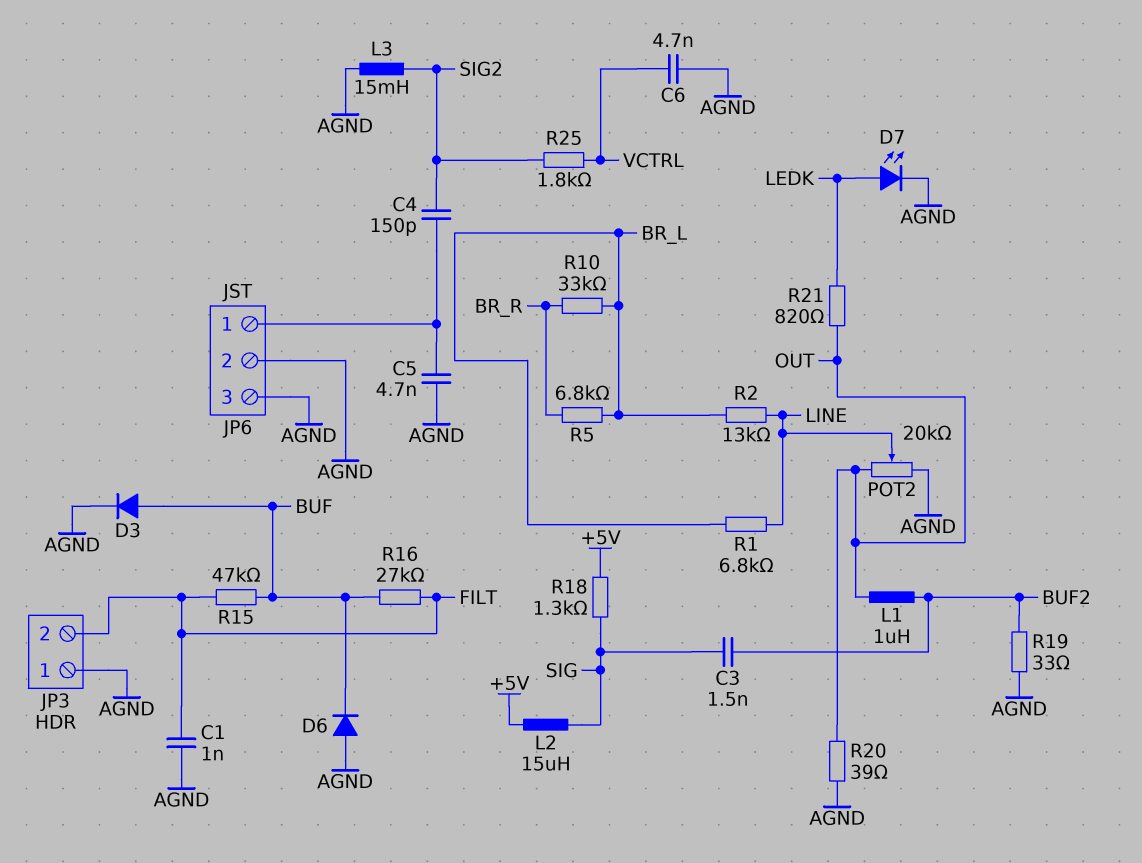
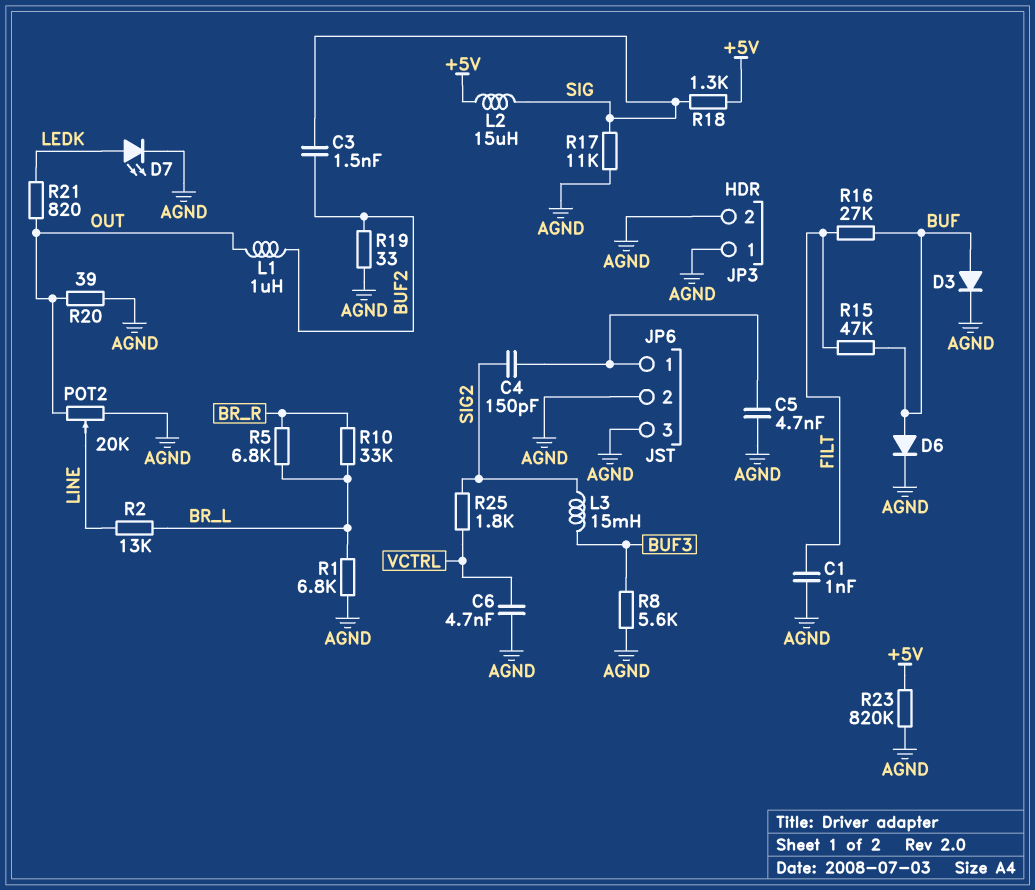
D6: diode (A AGND, K BUF) -> diode (A BUF, K AGND)
JP3 pin 2: FILT -> AGND
L3: 15mH (AGND, SIG2) -> 15mH (BUF3, SIG2)
R1: 6.8k (BR_L, LINE) -> 6.8k (AGND, BR_L)
R8: none -> 5.6k (AGND, BUF3)
R17: none -> 11k (AGND, SIG)
R23: none -> 820k (+5V, AGND)

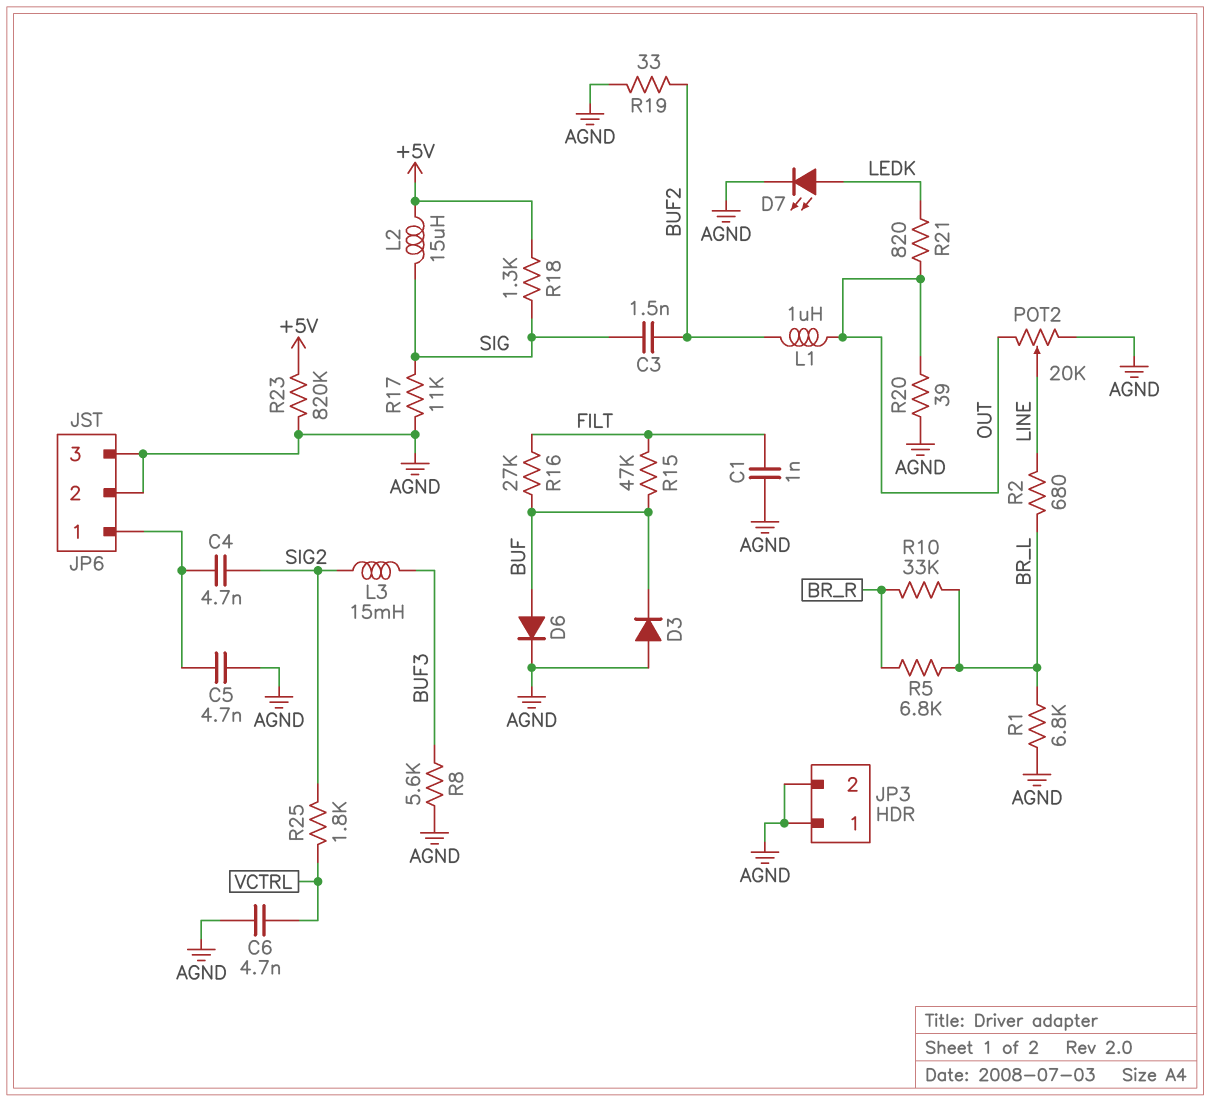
C4: 150pF (JP6/1, SIG2) -> 4.7nF (JP6/1, SIG2)
D3: diode (A BUF, K AGND) -> diode (A AGND, K BUF)
R2: 13k (BR_L, LINE) -> 680 (BR_L, LINE)

